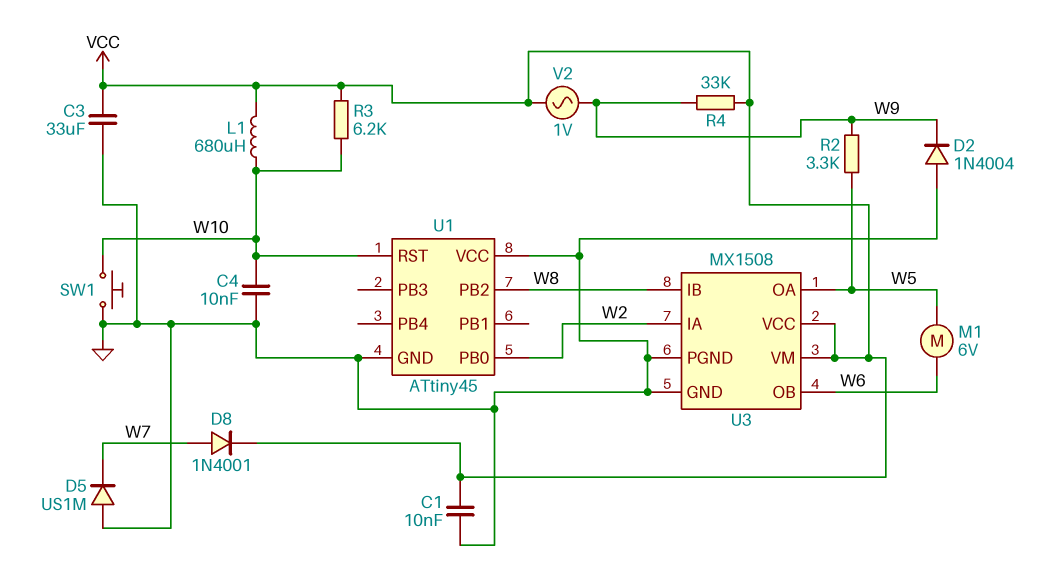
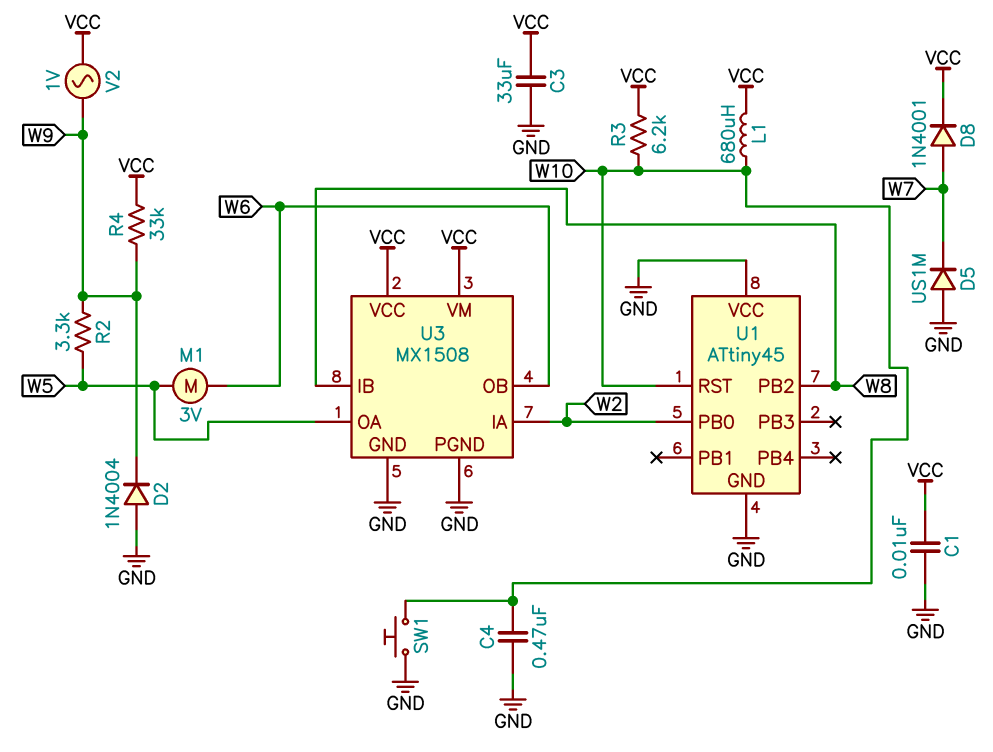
C4: 10nF (GND, W10) -> 470nF (GND, W10)
M1: motor 6V (W5, W6) -> motor 3V (W5, W6)

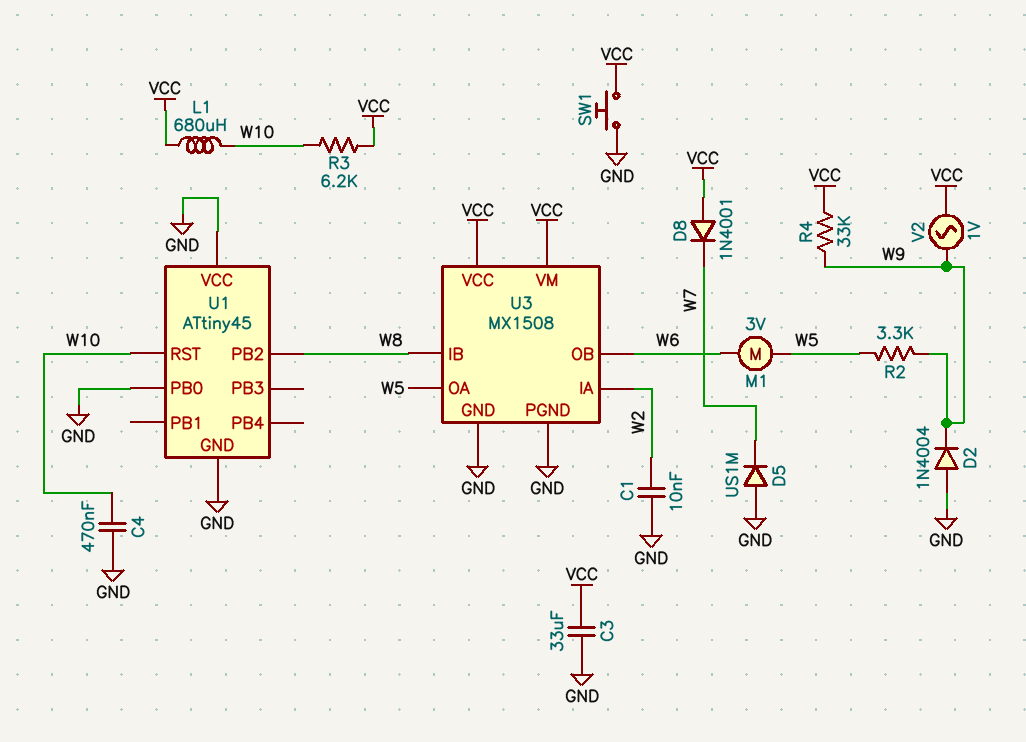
C1: 10nF (GND, VCC) -> 10nF (GND, W2)
D8: diode 1N4001 (A W7, K VCC) -> diode 1N4001 (A VCC, K W7)
SW1: button (GND, W10) -> button (GND, VCC)
U1 pin PB0: W2 -> GND

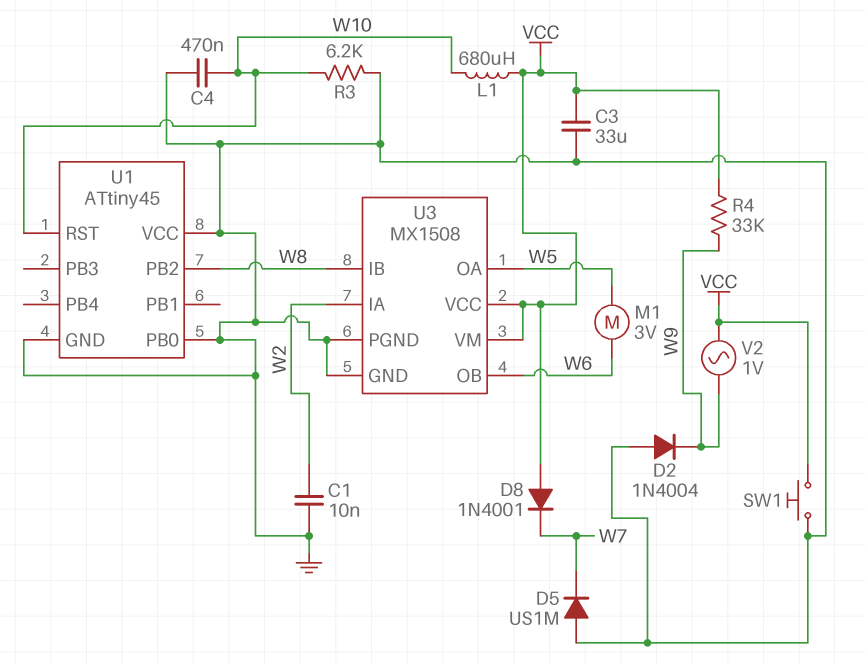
R2: 3.3k (W5, W9) -> none
R3: 6.2k (VCC, W10) -> 6.2k (GND, W10)

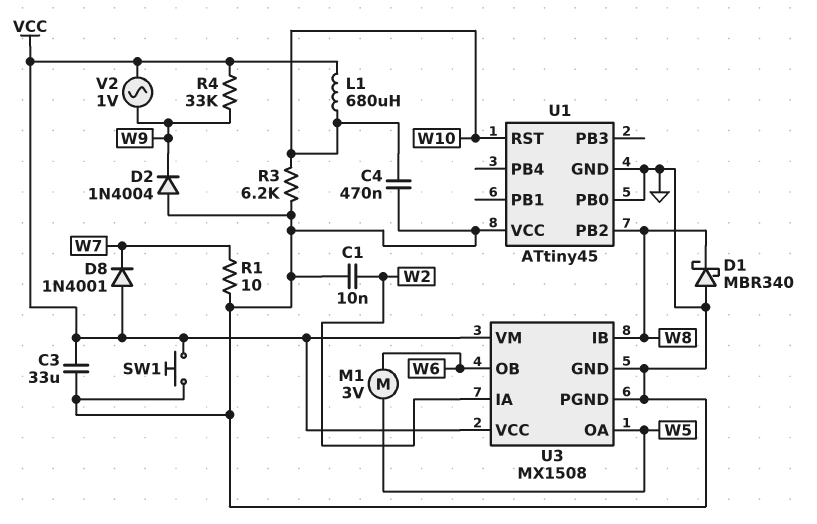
D1: none -> schottky MBR340 (A GND, K W8)
D5: diode US1M (A GND, K W7) -> none
R1: none -> 10 (GND, W7)

